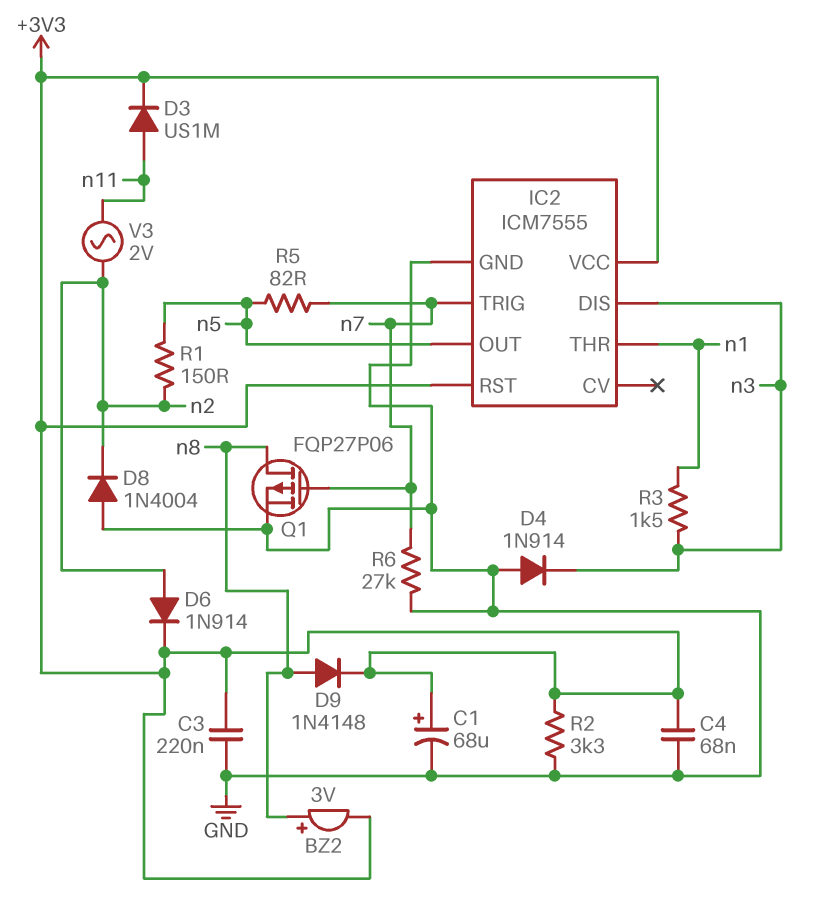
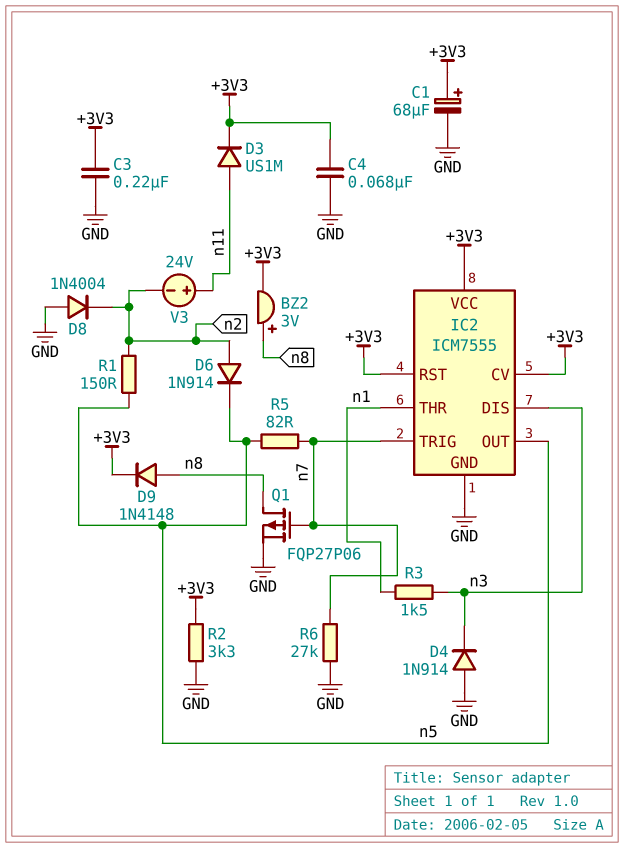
D6: diode 1N914 (A n2, K +3V3) -> diode 1N914 (A n2, K n5)
IC2 pin CV: none -> +3V3
V3: AC 2V (n2, n11) -> 24V (plus n11, minus n2)

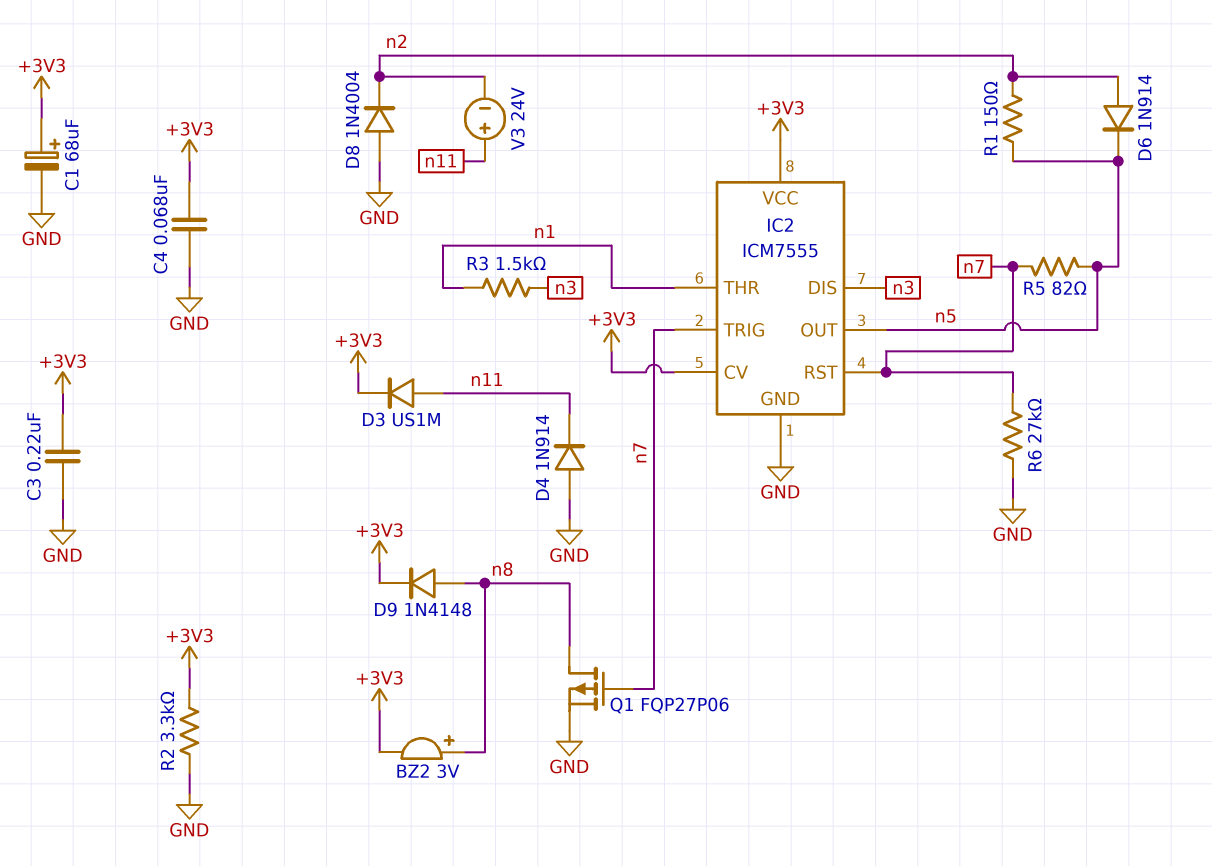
D4: diode 1N914 (A GND, K n3) -> diode 1N914 (A GND, K n11)
IC2 pin RST: +3V3 -> n7

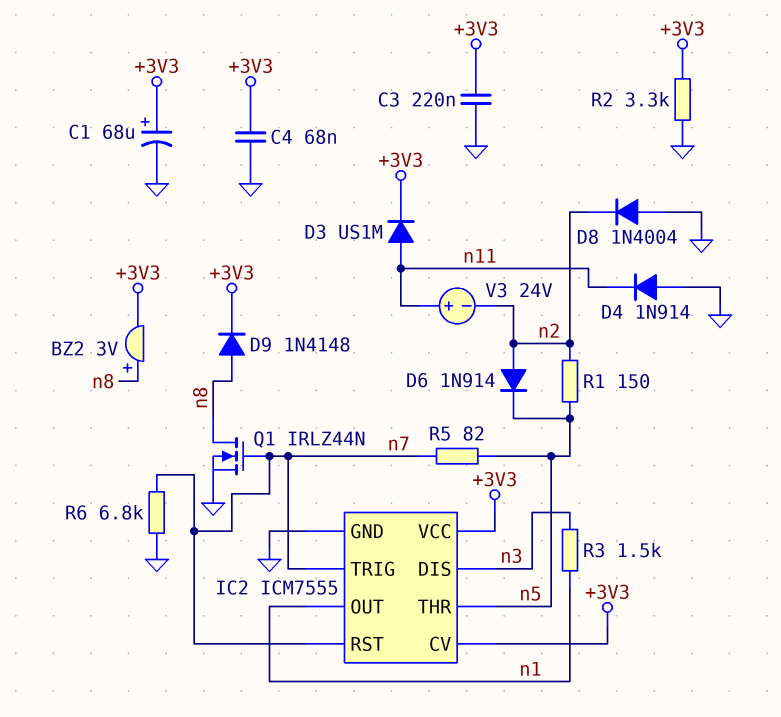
IC2 pin OUT: n5 -> n1
IC2 pin THR: n1 -> n5
Q1: PMOS FQP27P06 (G n7, D n8, S GND) -> NMOS IRLZ44N (G n7, D n8, S GND)
R6: 27k (GND, n7) -> 6.8k (GND, n7)

